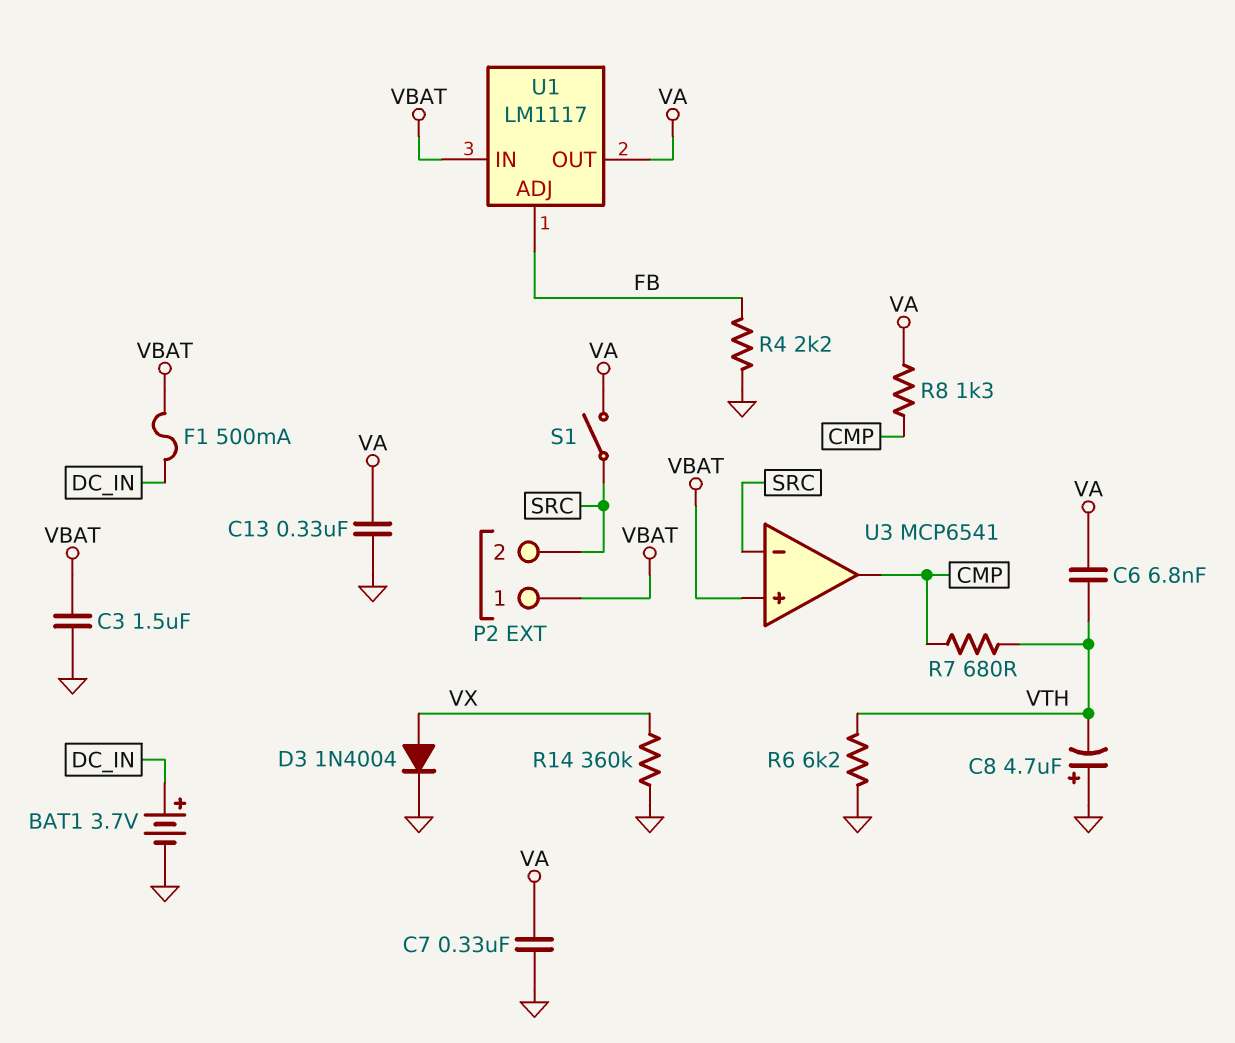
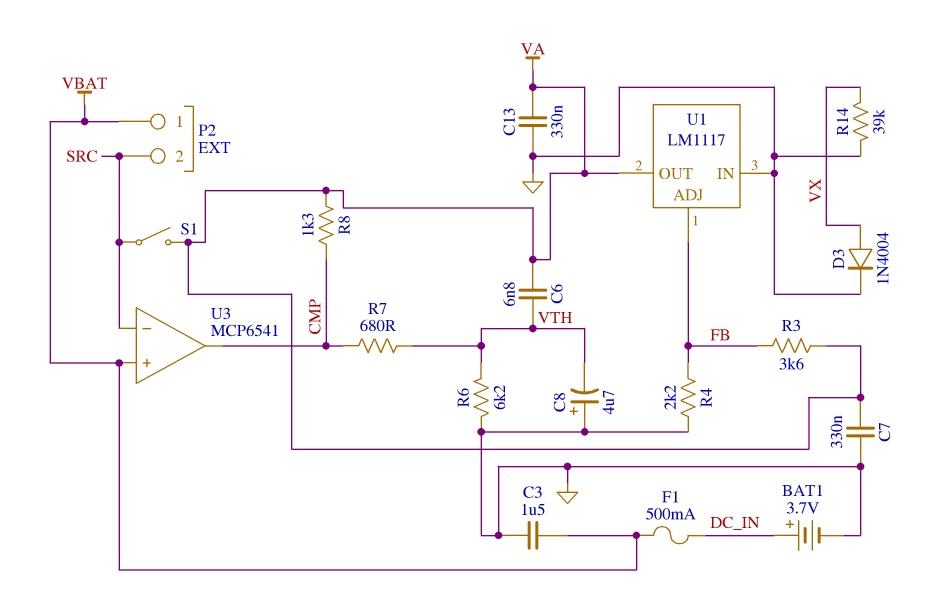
R3: none -> 3.6k (FB, VA)
R14: 360k (GND, VX) -> 39k (GND, VX)
U1 pin IN: VBAT -> GND

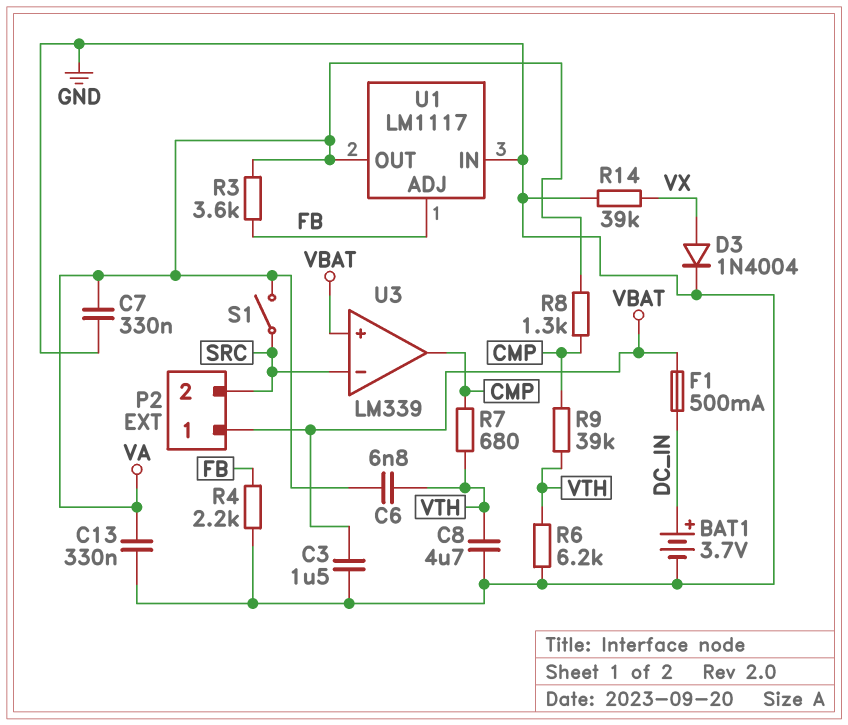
C8: 4.7uF (plus GND, minus VTH) -> 4.7uF (GND, VTH)
R9: none -> 39k (CMP, VTH)
U3: MCP6541 -> LM339

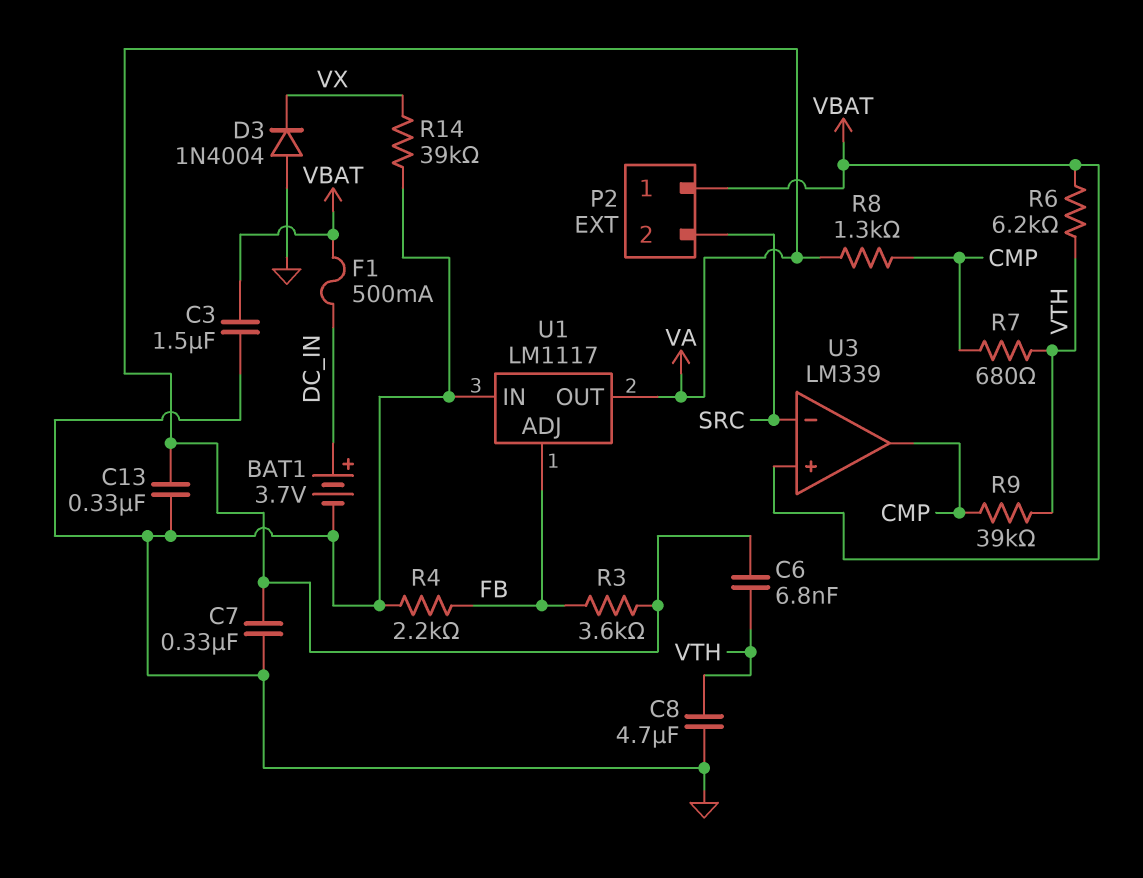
D3: diode 1N4004 (A VX, K GND) -> diode 1N4004 (A GND, K VX)
R6: 6.2k (GND, VTH) -> 6.2k (VBAT, VTH)
S1: switch (SRC, VA) -> none

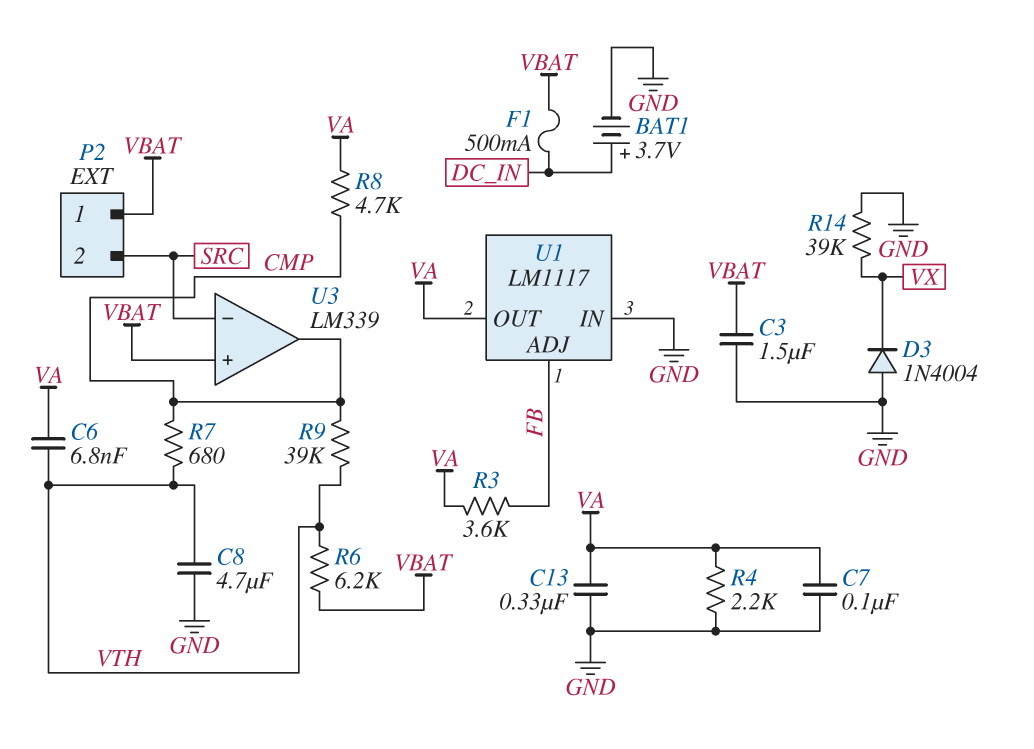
C7: 330nF (GND, VA) -> 100nF (GND, VA)
R4: 2.2k (FB, GND) -> 2.2k (GND, VA)
R8: 1.3k (CMP, VA) -> 4.7k (CMP, VA)

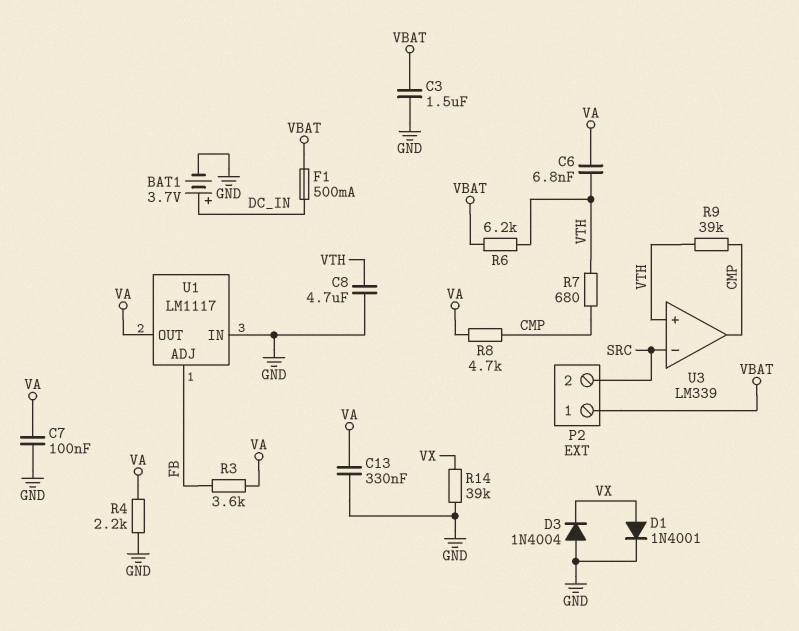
D1: none -> diode 1N4001 (A VX, K GND)
U3 pin in+: VBAT -> VTH

